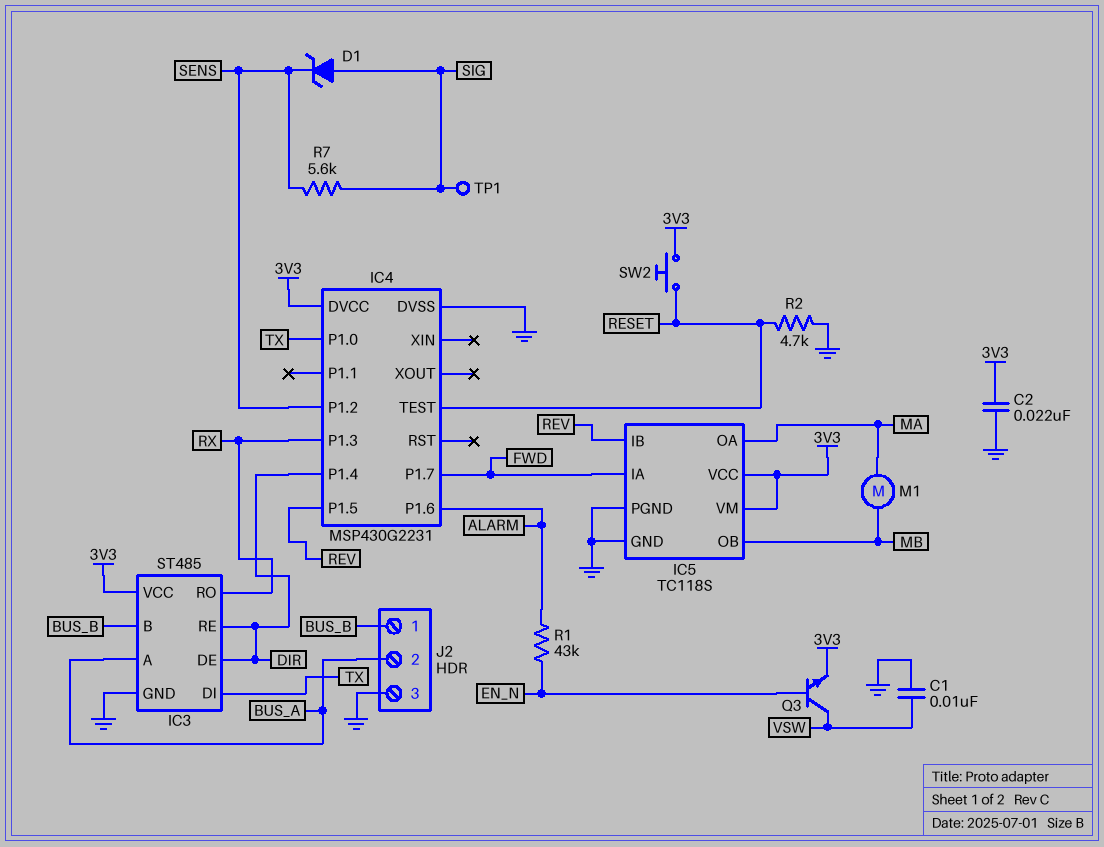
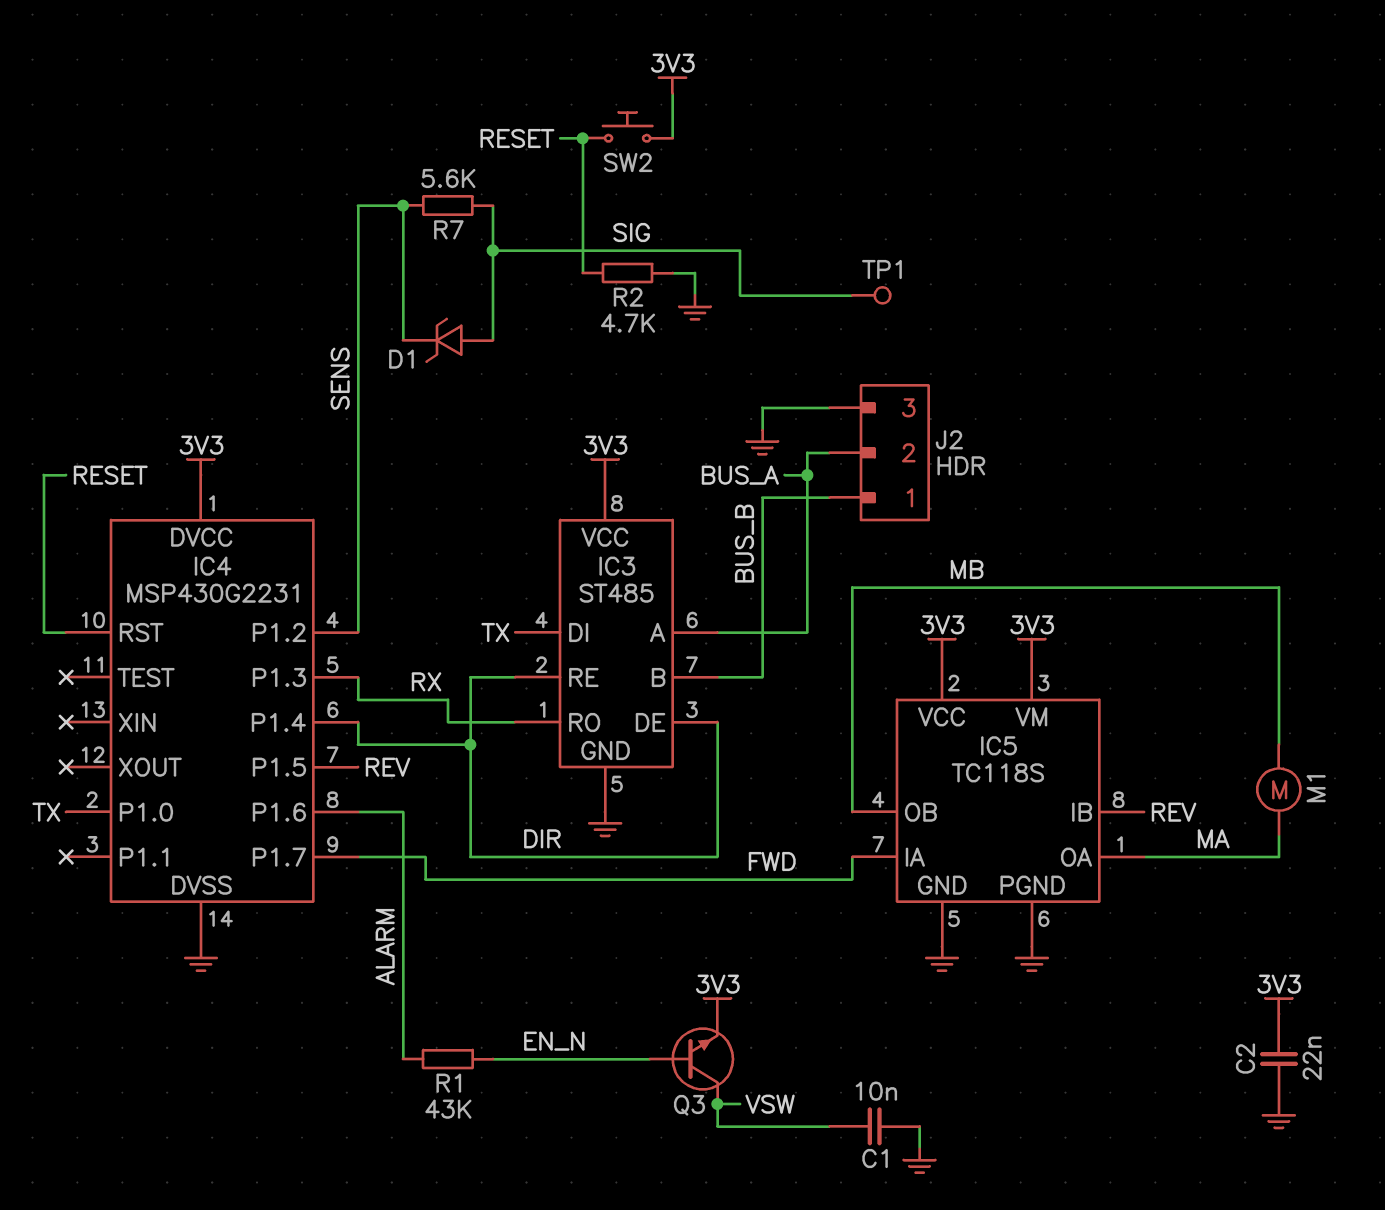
IC4 pin RST: none -> RESET
IC4 pin TEST: RESET -> none

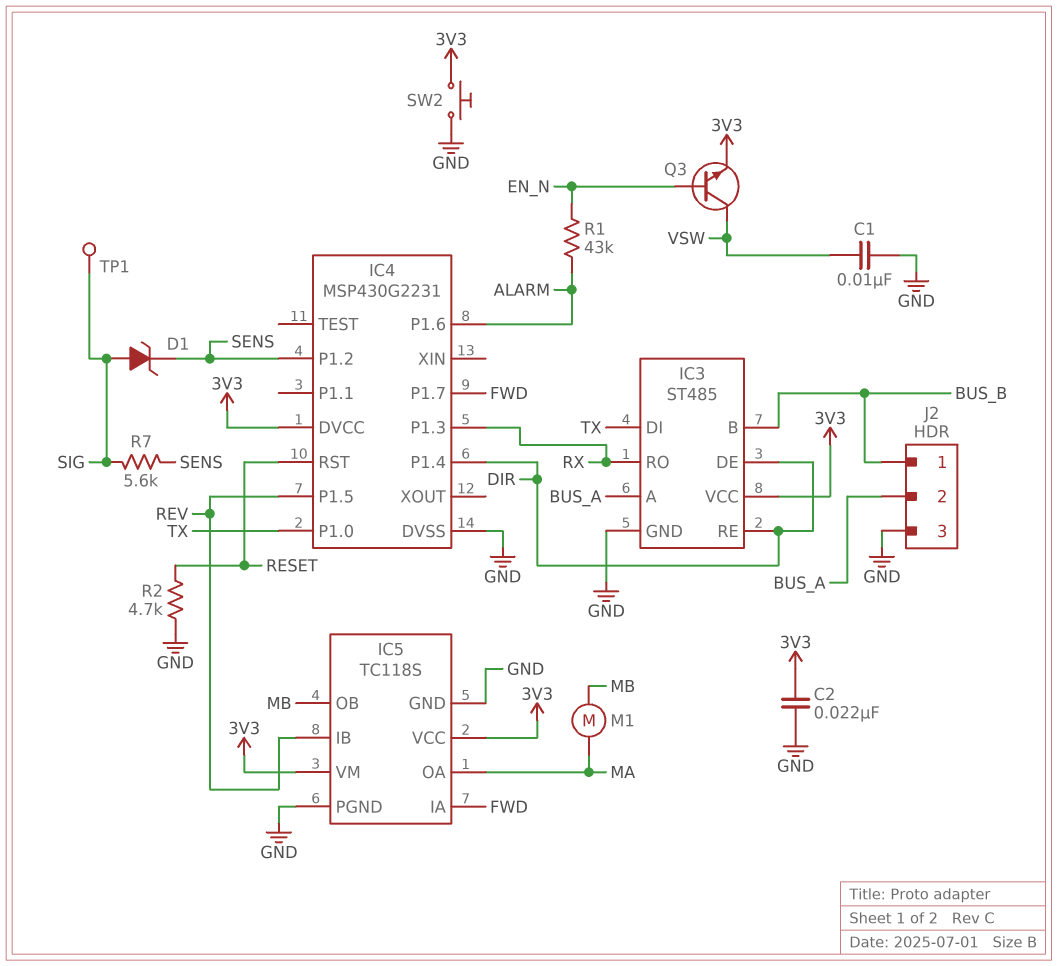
SW2: button (3V3, RESET) -> button (3V3, GND)

